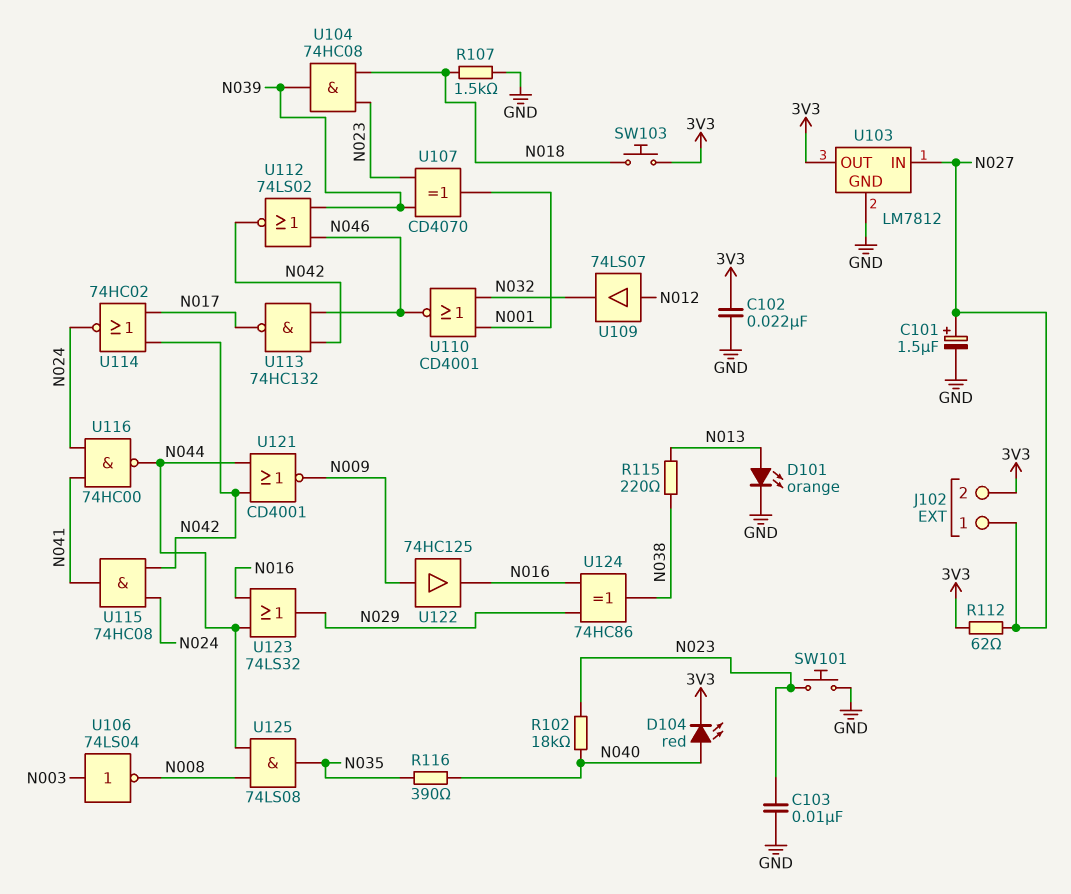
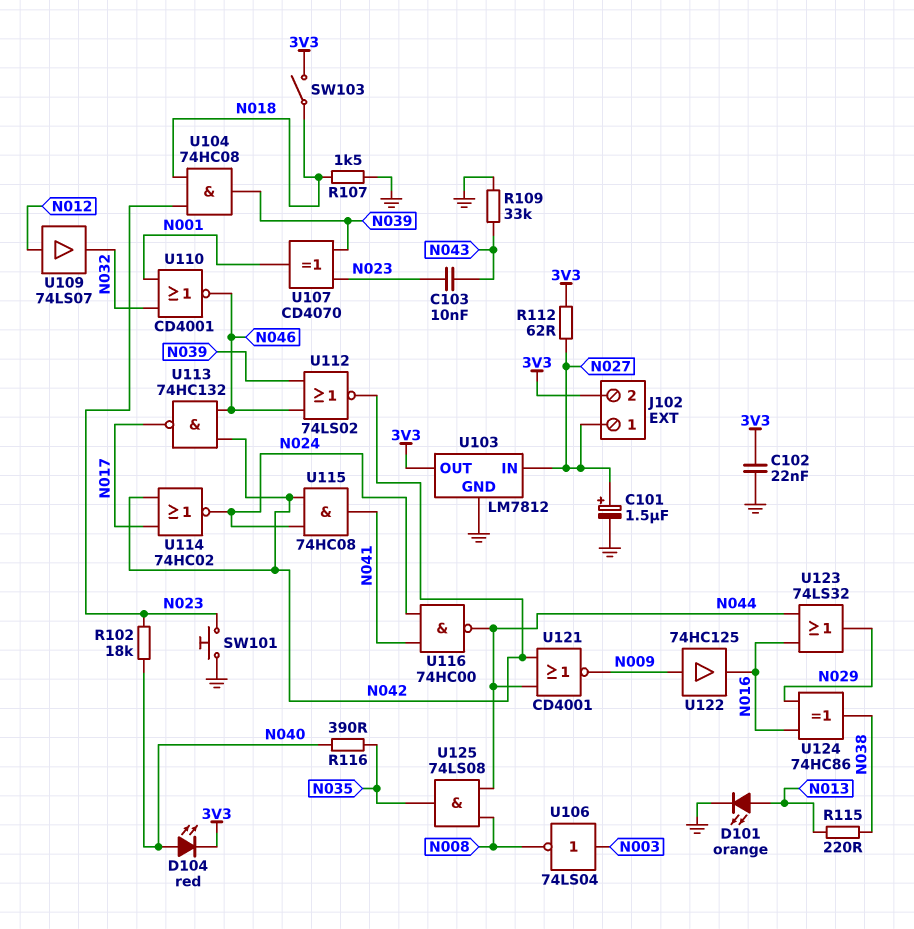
C103: 10nF (GND, N023) -> 10nF (N023, N043)
R109: none -> 33k (GND, N043)
SW103: button (3V3, N018) -> switch (3V3, N018)

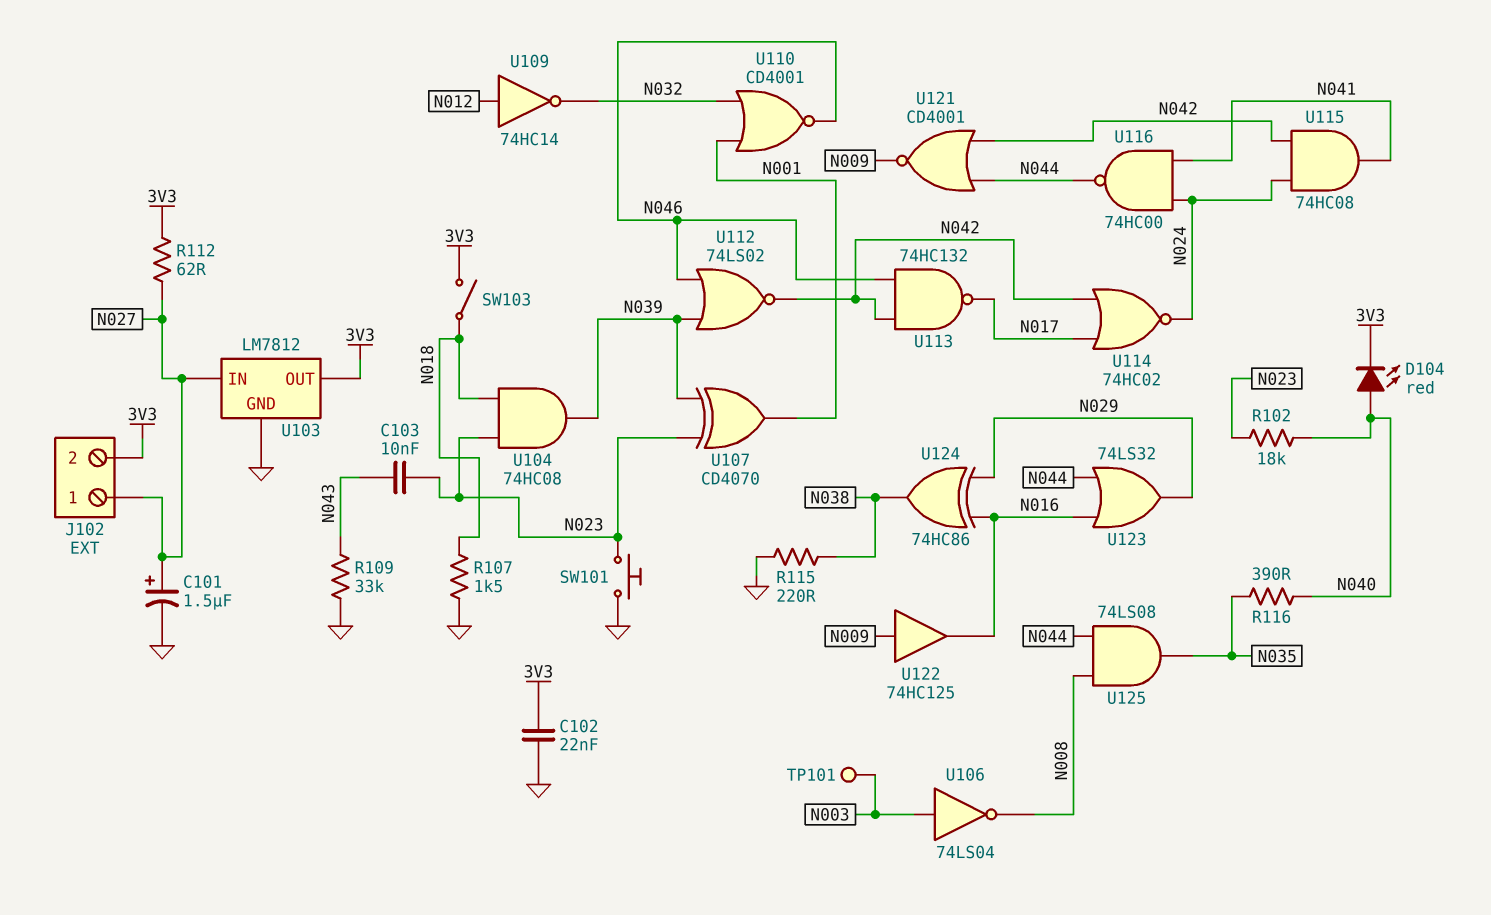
D101: LED orange (A N013, K GND) -> none
R115: 220 (N013, N038) -> 220 (GND, N038)
TP101: none -> test point (N003)
U109: buffer 74LS07 (in N012, out N032) -> NOT 74HC14 (in N012, out N032)

